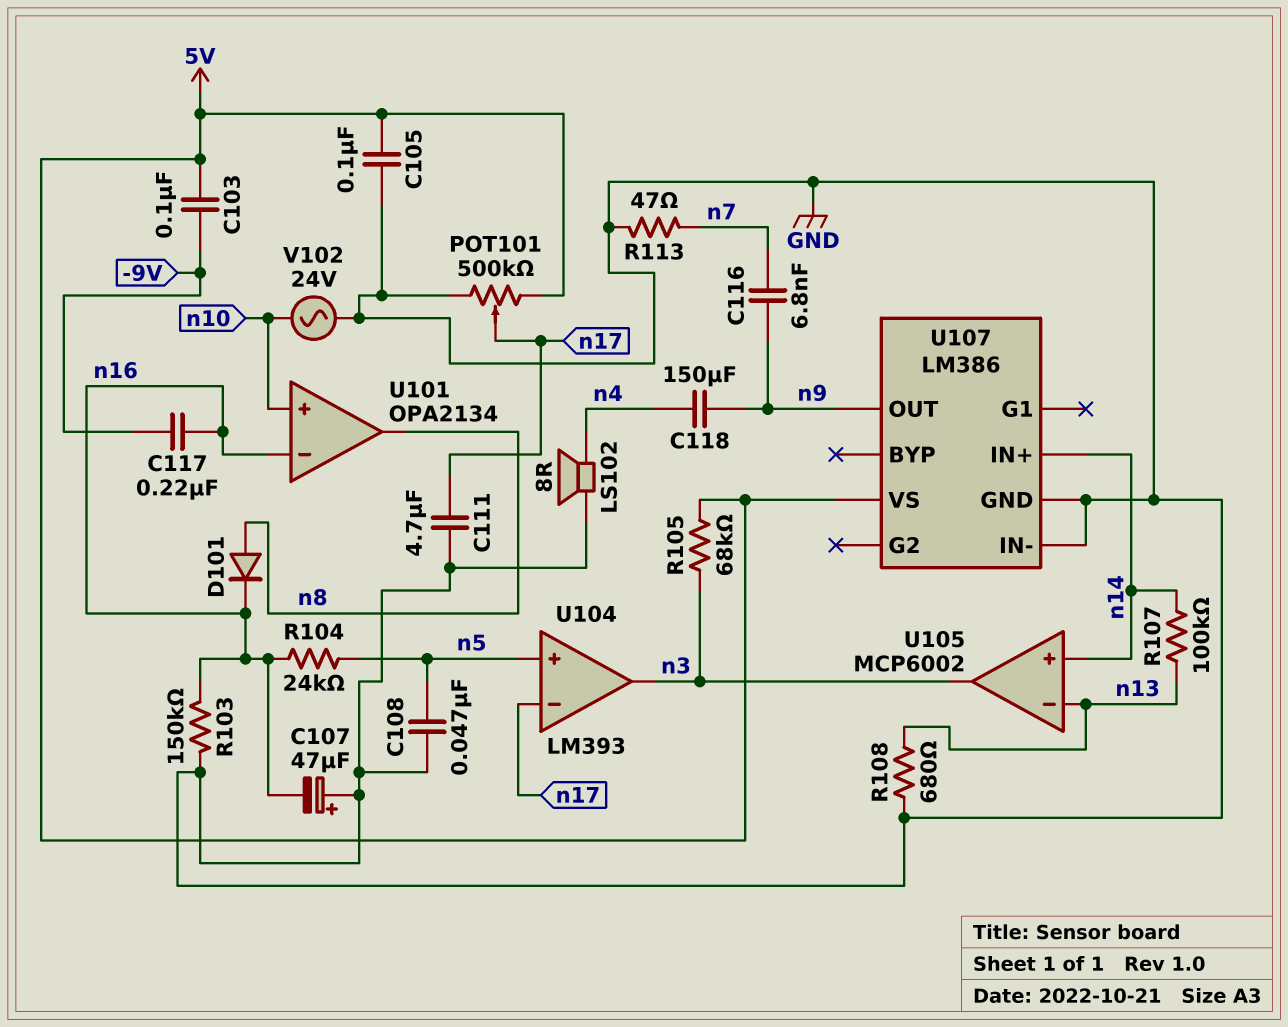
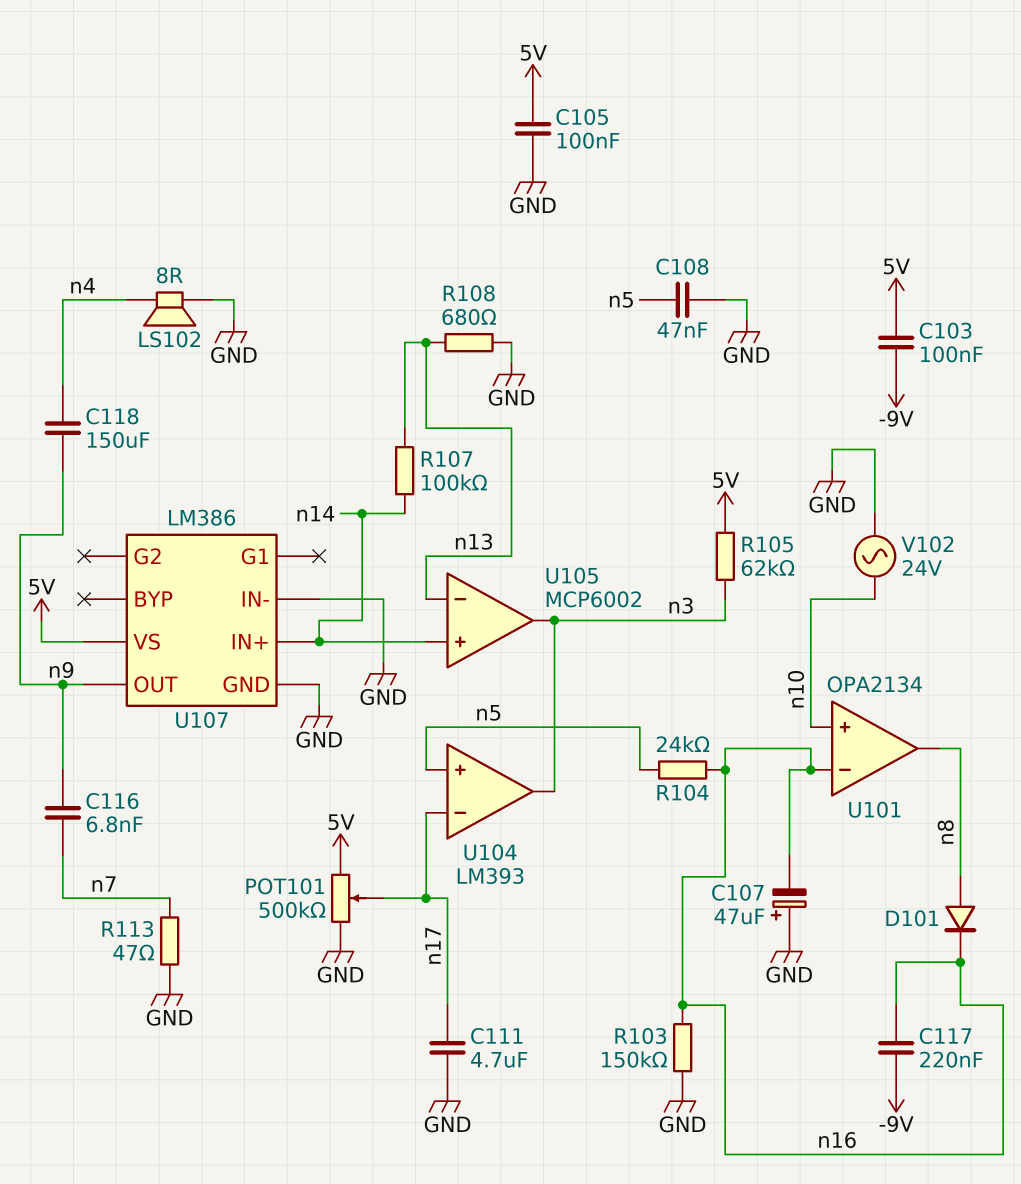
R105: 68k (5V, n3) -> 62k (5V, n3)

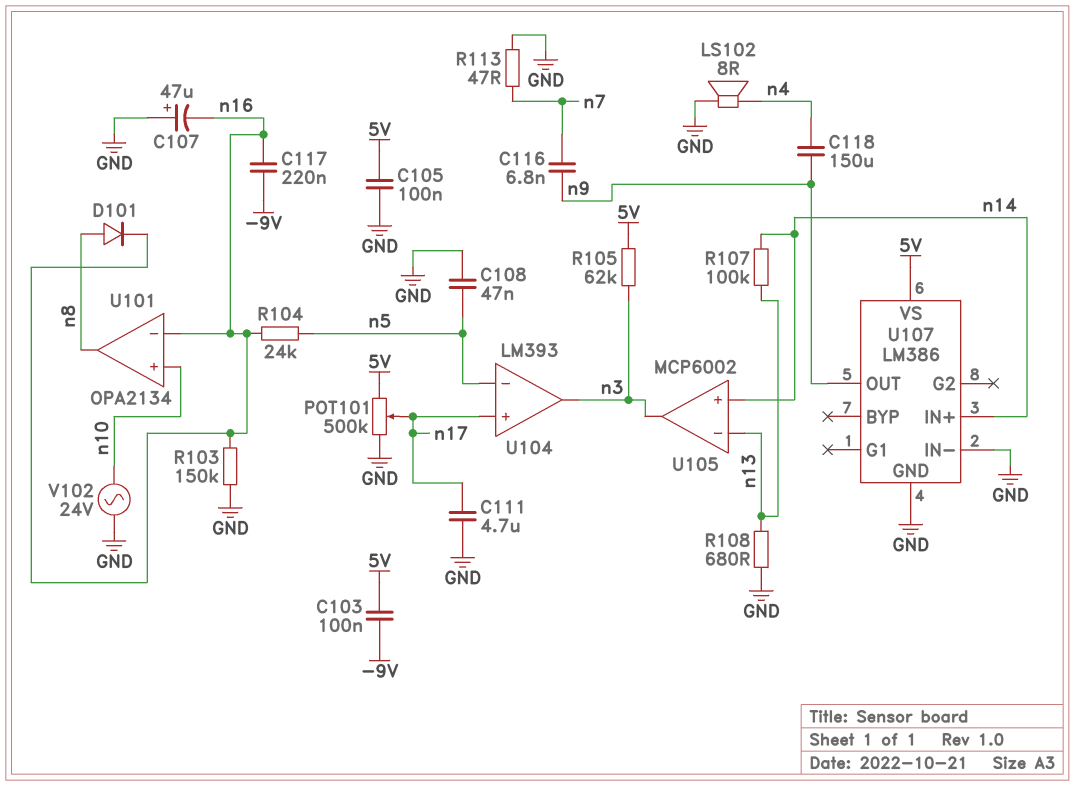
U104 pin in+: n5 -> n17
U104 pin in-: n17 -> n5

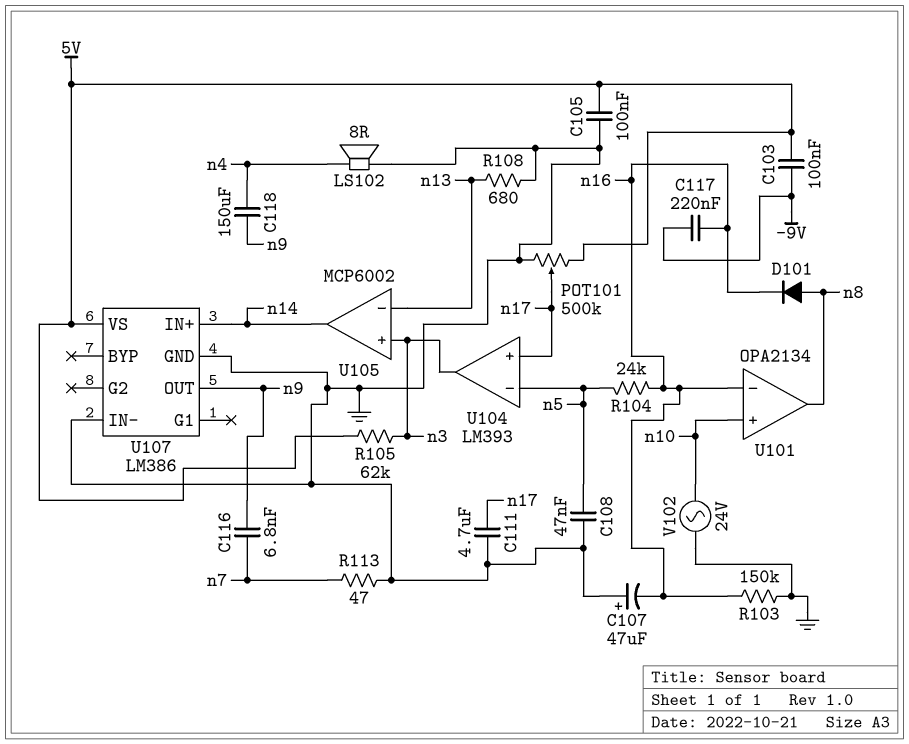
R107: 100k (n13, n14) -> none
U105 pin in+: n14 -> n3
U105 pin out: n3 -> n14

